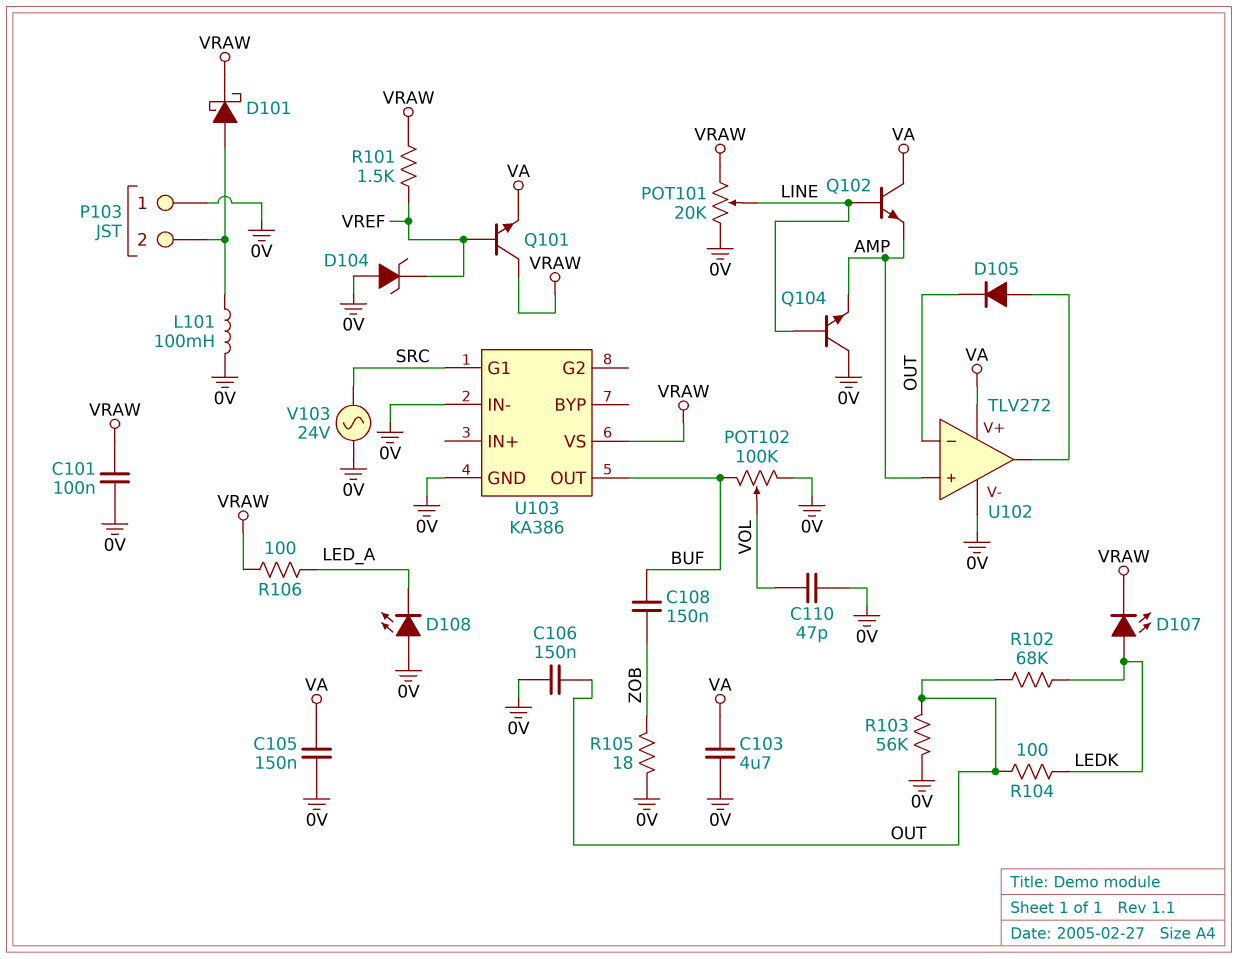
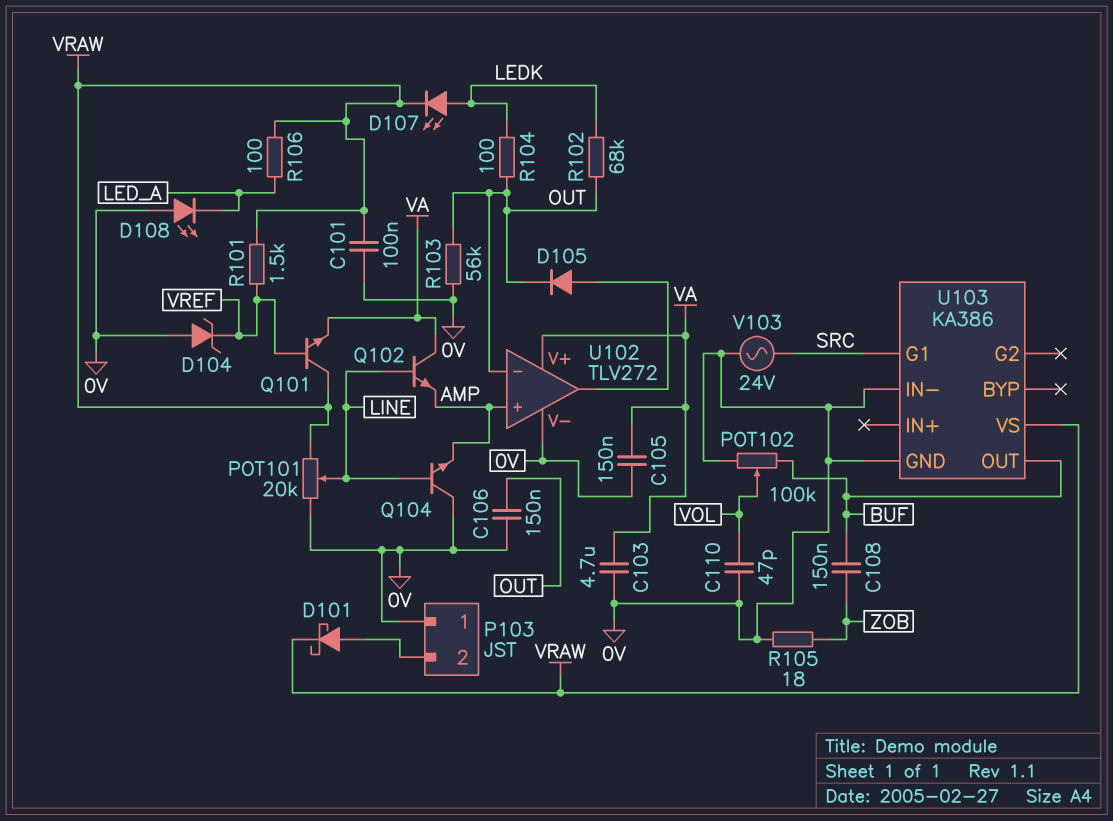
L101: 100mH (0V, P103/2) -> none

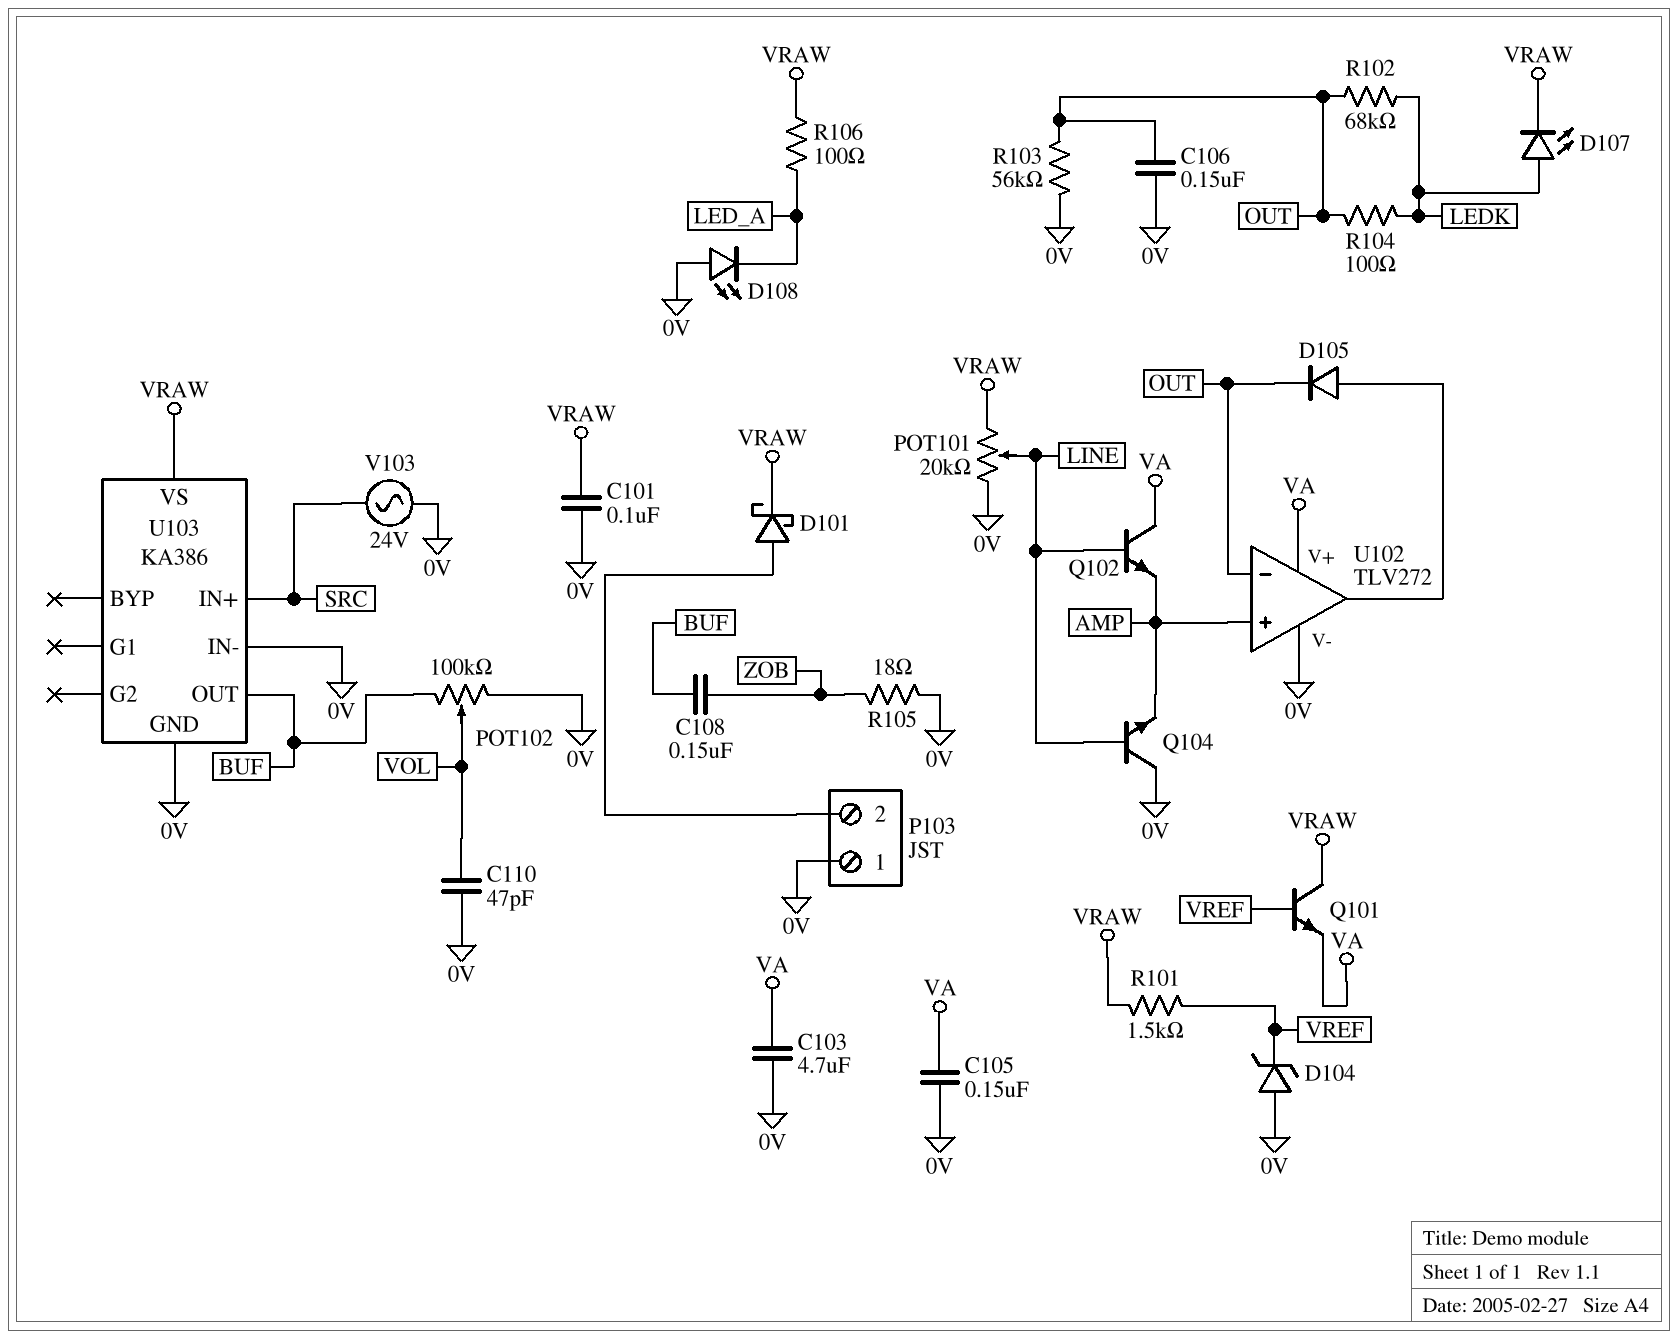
U103 pin G1: SRC -> none
U103 pin IN+: none -> SRC

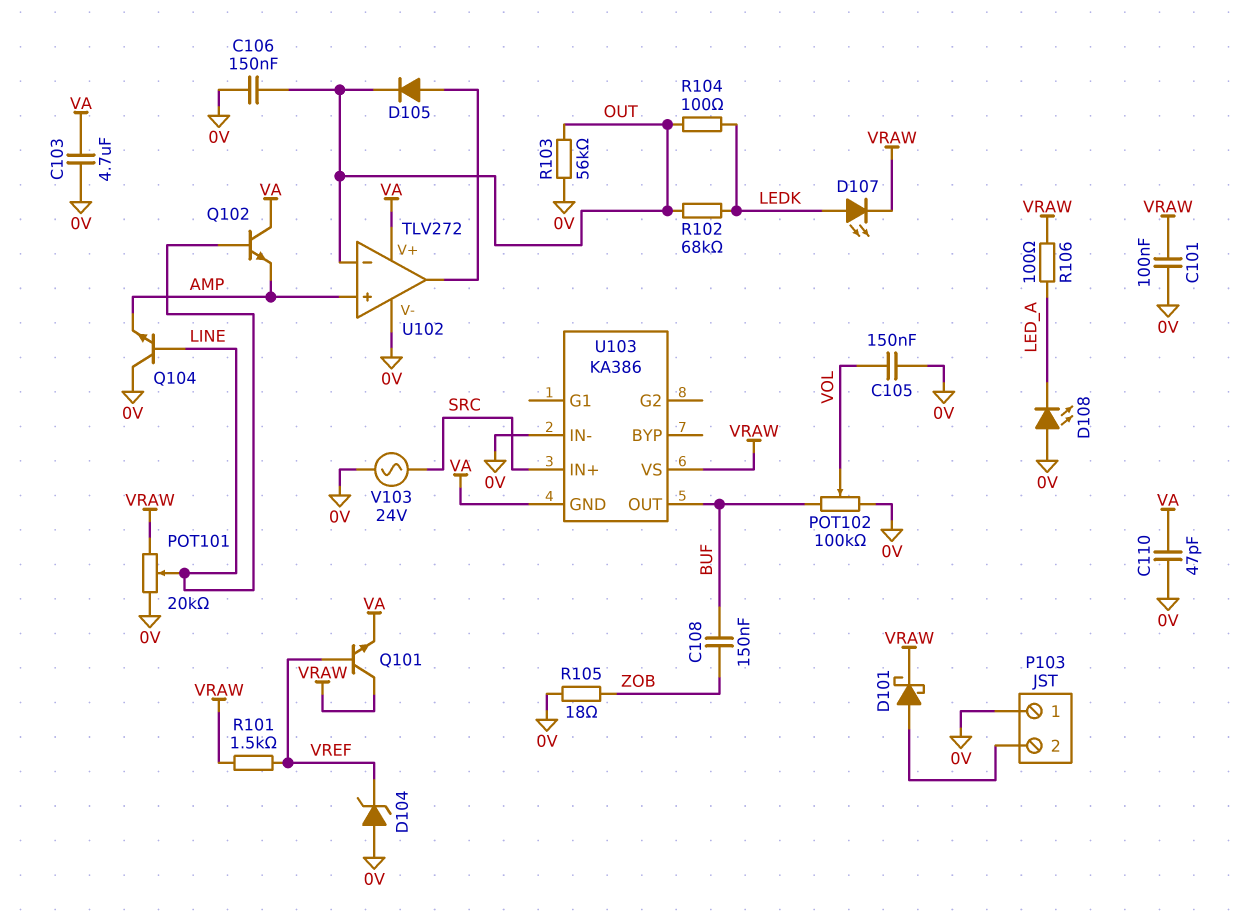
C105: 150nF (0V, VA) -> 150nF (0V, VOL)
C110: 47pF (0V, VOL) -> 47pF (0V, VA)
U103 pin GND: 0V -> VA

